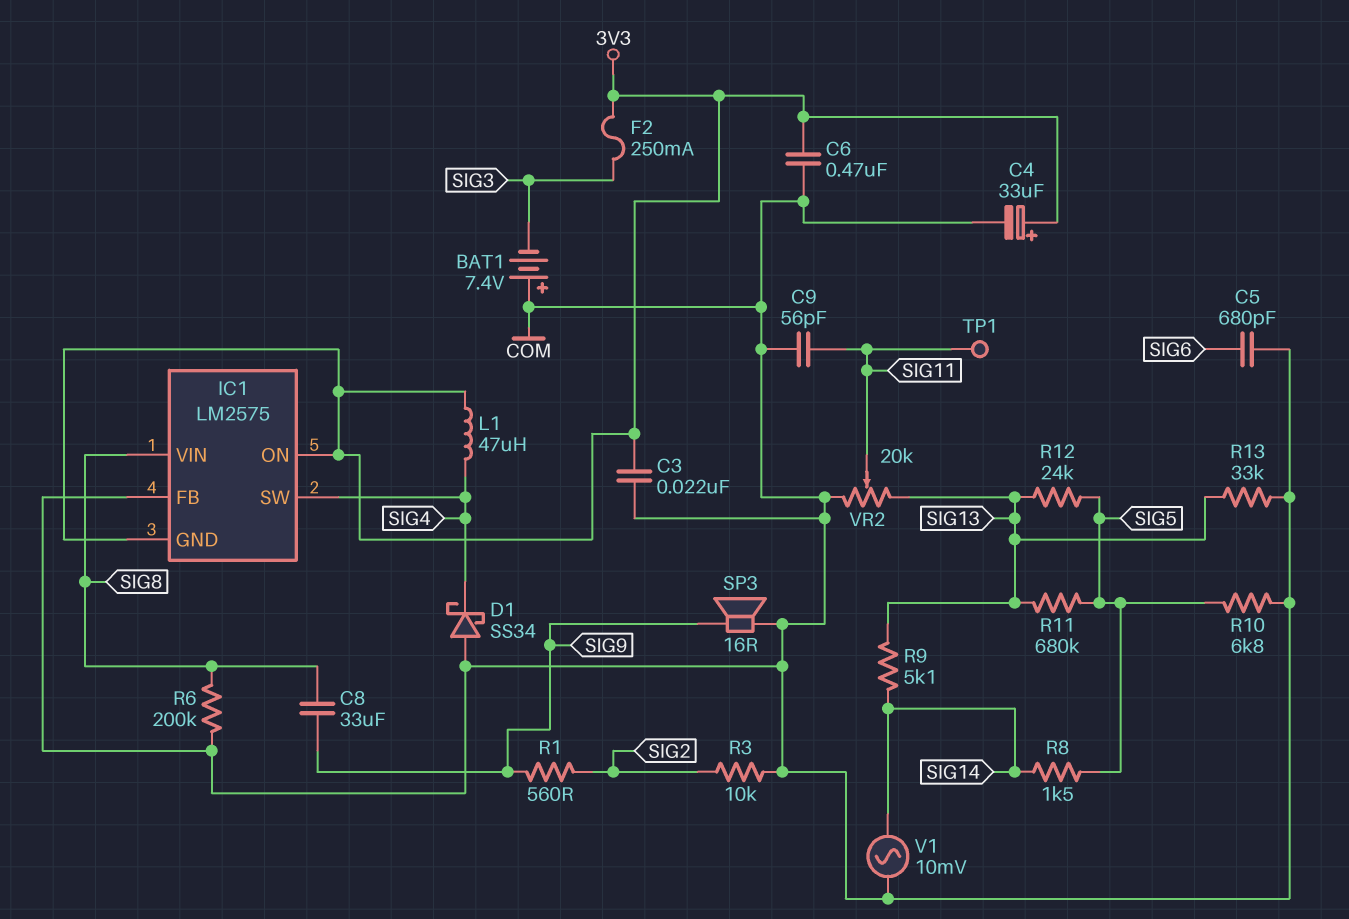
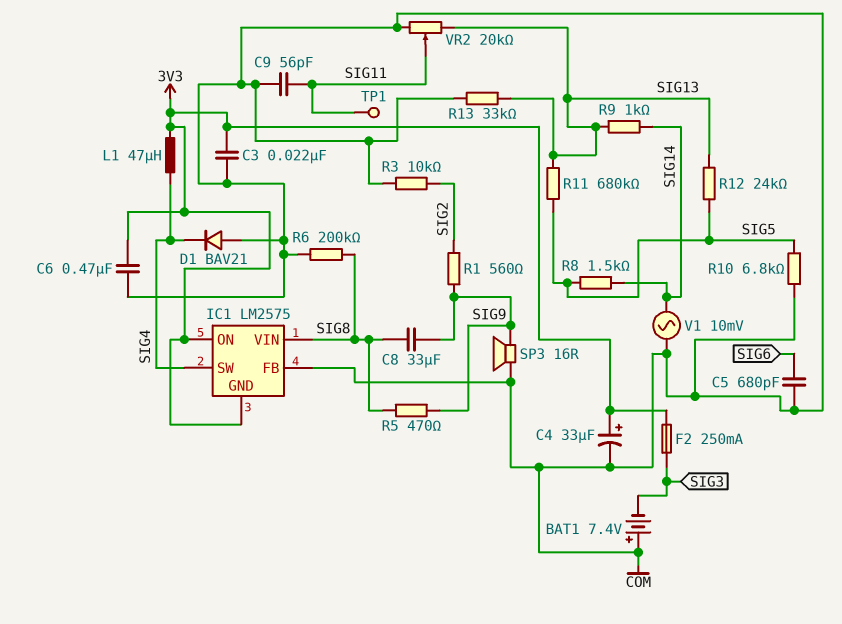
D1: schottky SS34 (A COM, K SIG4) -> diode BAV21 (A COM, K SIG4)
R5: none -> 470 (SIG8, SIG9)
R9: 5.1k (SIG13, SIG14) -> 1k (SIG13, SIG14)

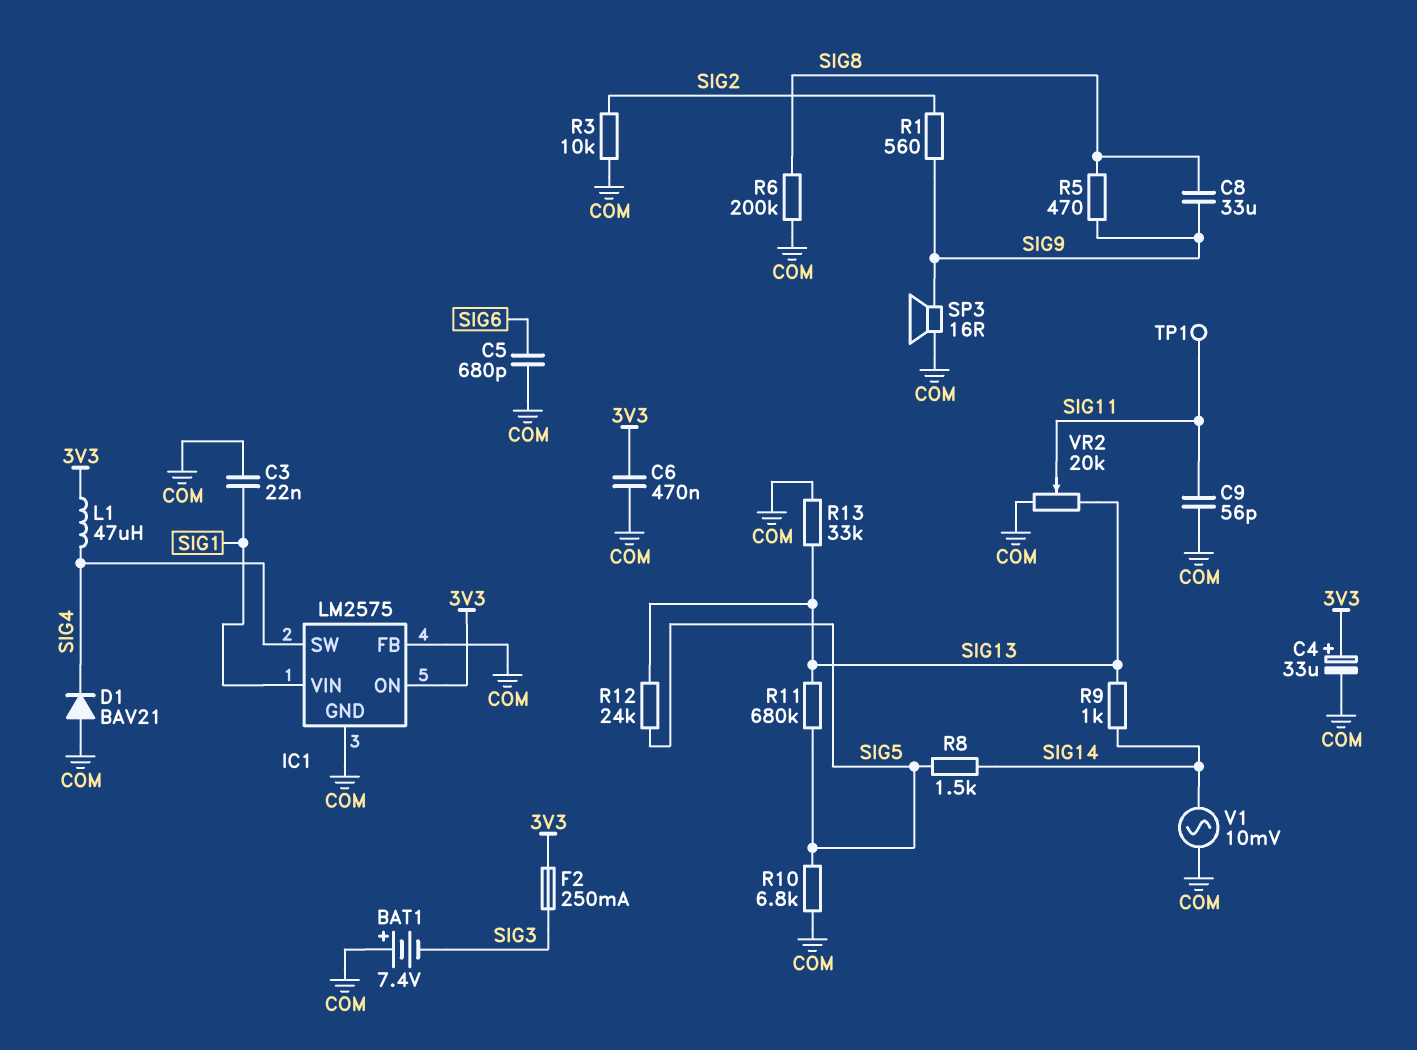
C3: 22nF (3V3, COM) -> 22nF (COM, SIG1)
IC1 pin GND: 3V3 -> COM
IC1 pin VIN: SIG8 -> SIG1

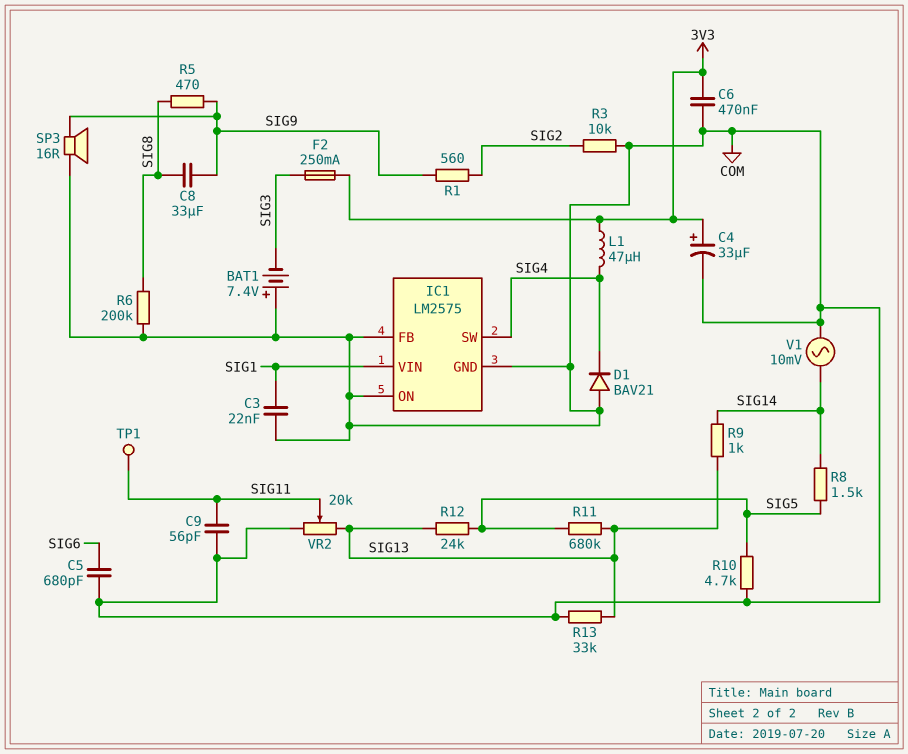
IC1 pin ON: 3V3 -> COM
R10: 6.8k (COM, SIG5) -> 4.7k (COM, SIG5)

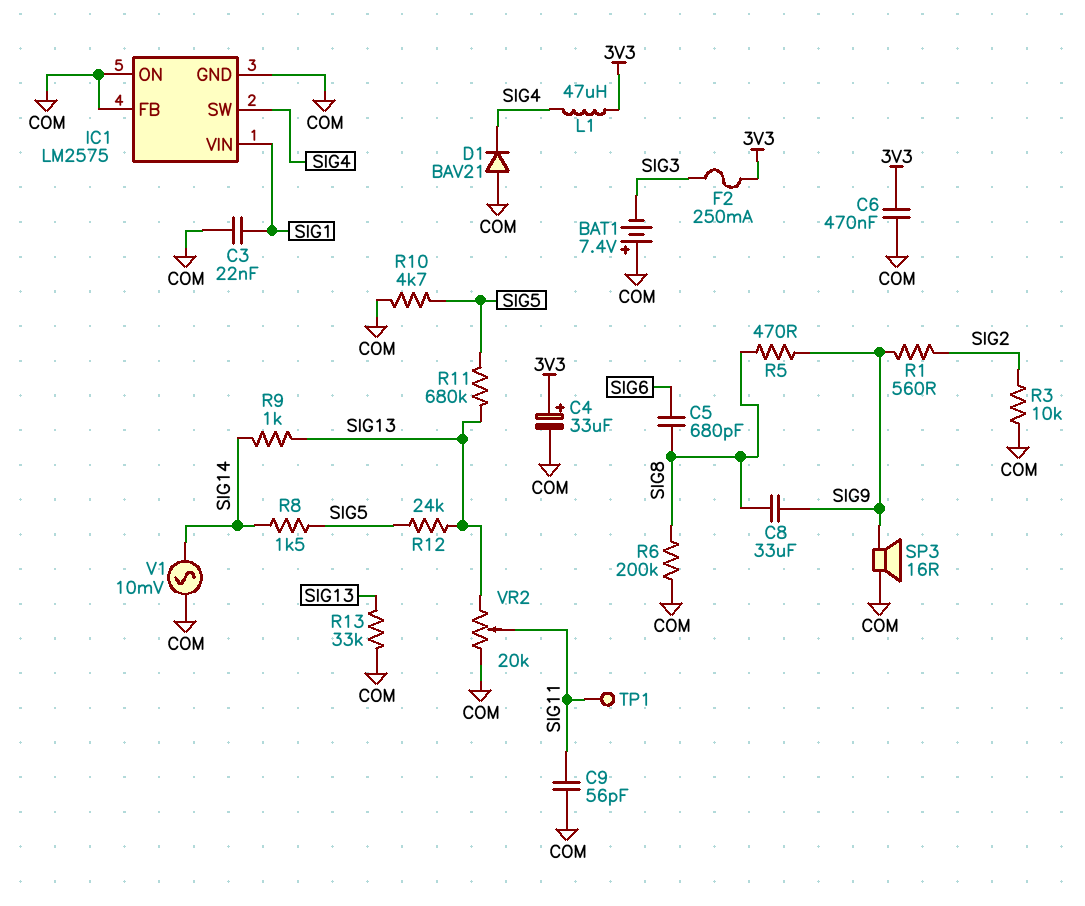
C5: 680pF (COM, SIG6) -> 680pF (SIG6, SIG8)

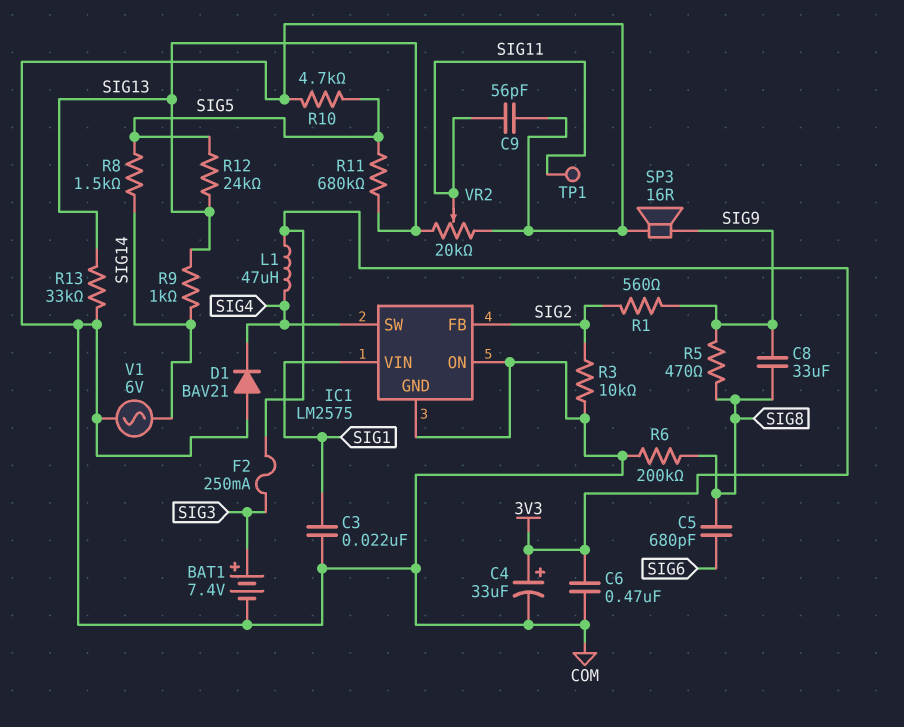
BAT1: 7.4V (plus COM, minus SIG3) -> 7.4V (plus SIG3, minus COM)
IC1 pin FB: COM -> SIG2
V1: AC 10mV (COM, SIG14) -> AC 6V (COM, SIG14)

